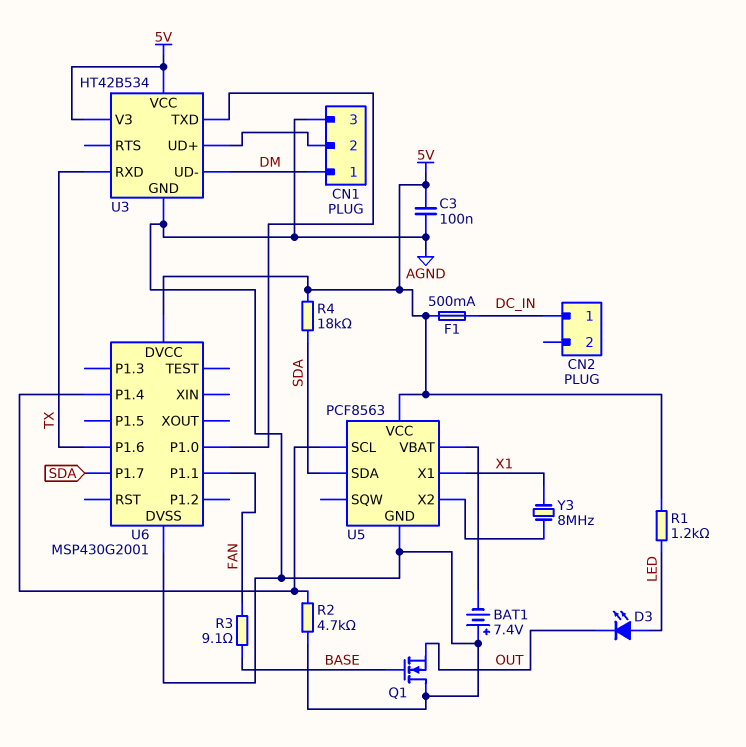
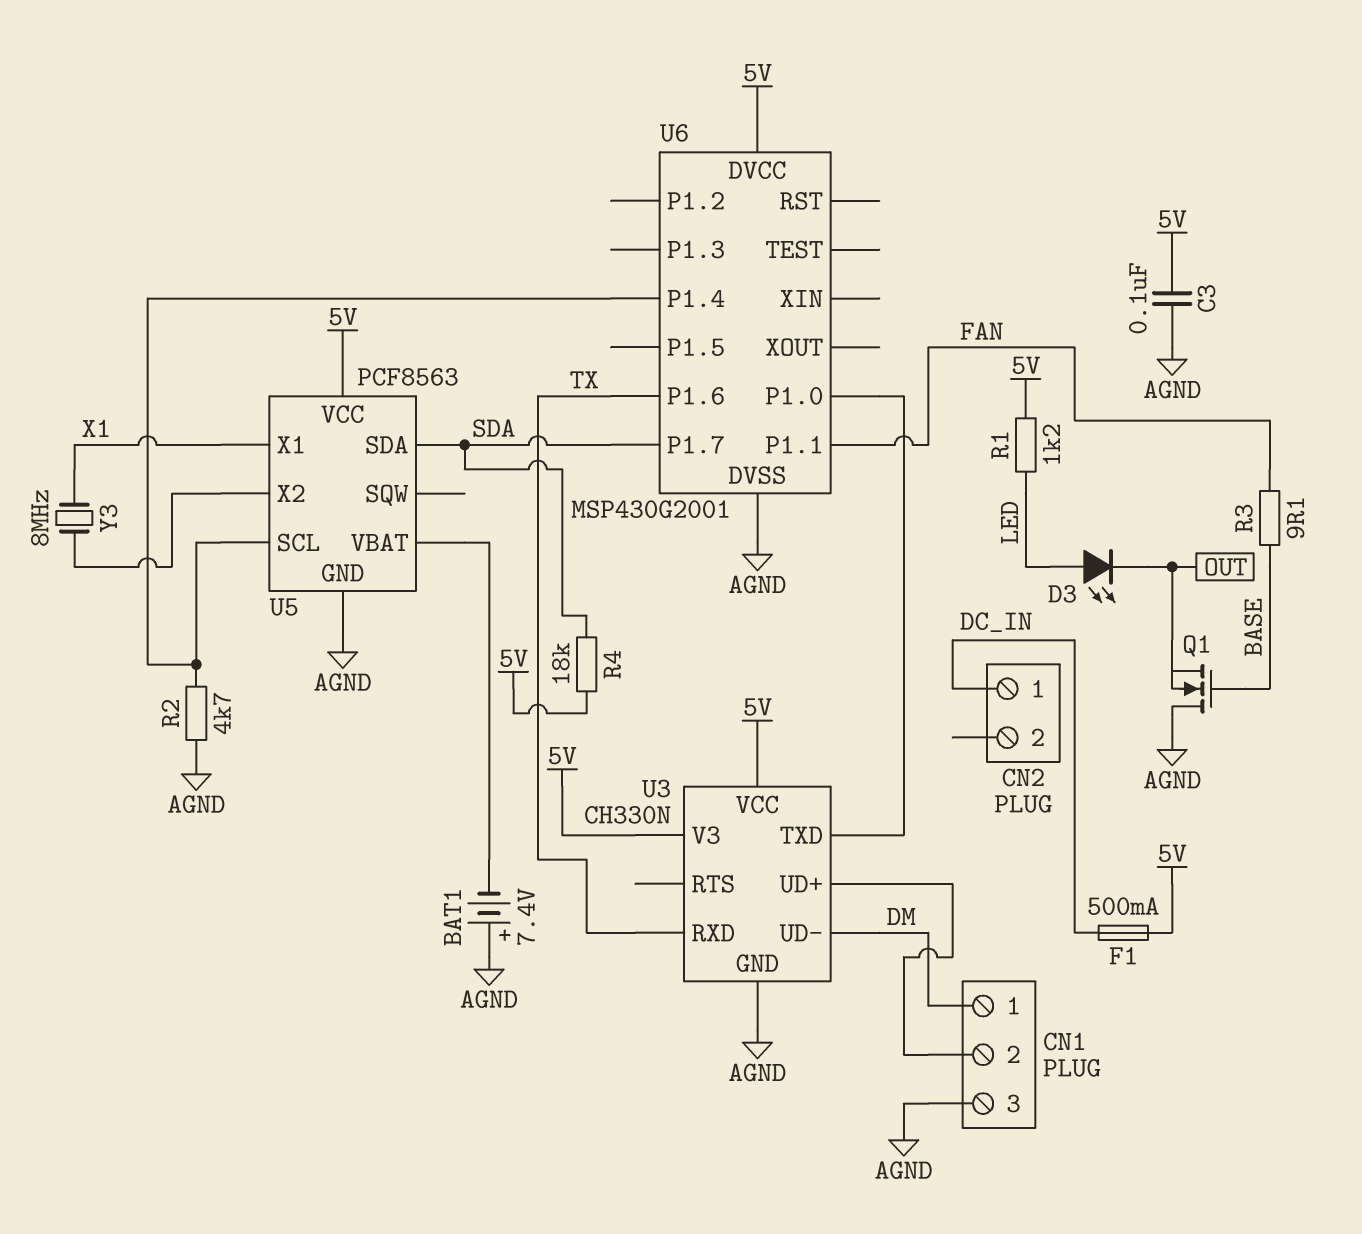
U3: HT42B534 -> CH330N

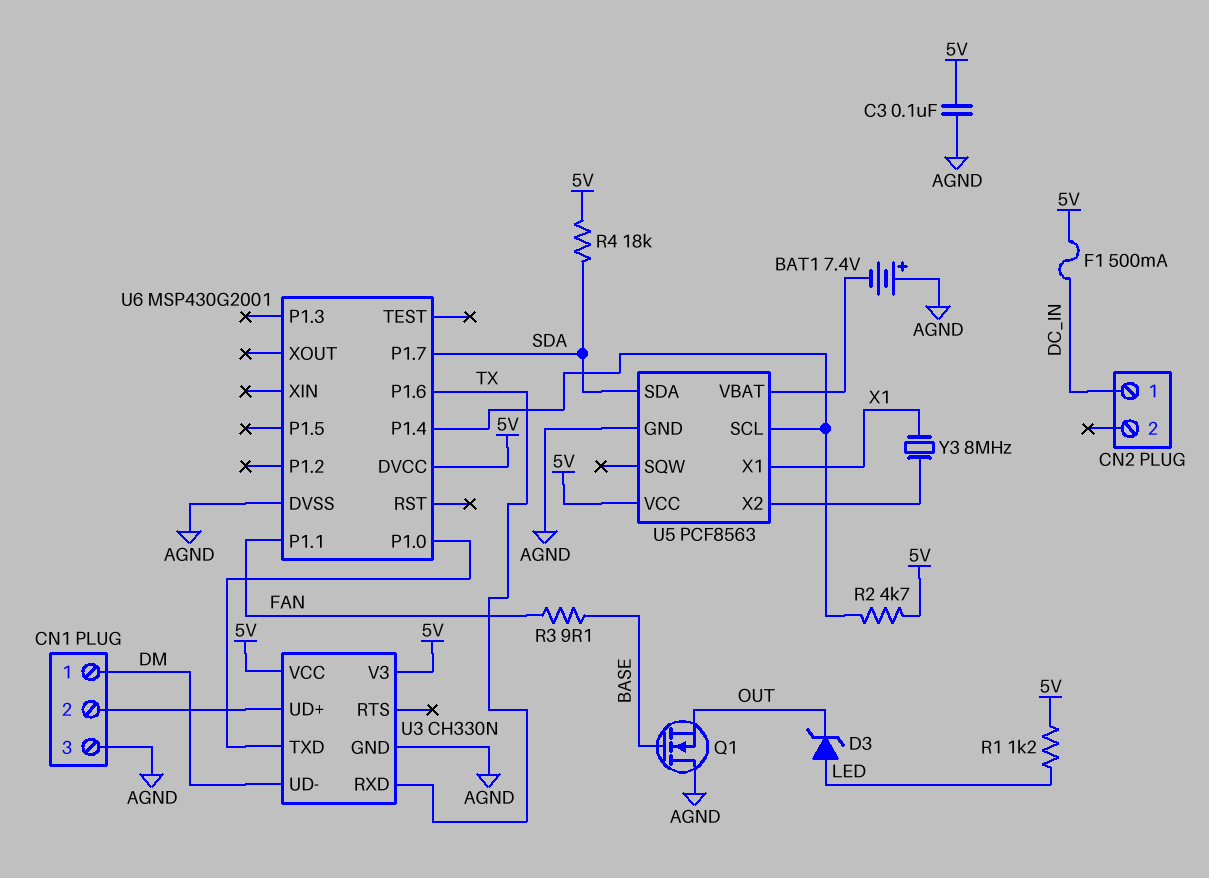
D3: LED (A LED, K OUT) -> zener (A LED, K OUT)
R2: 4.7k (AGND, U5/SCL) -> 4.7k (5V, U5/SCL)

